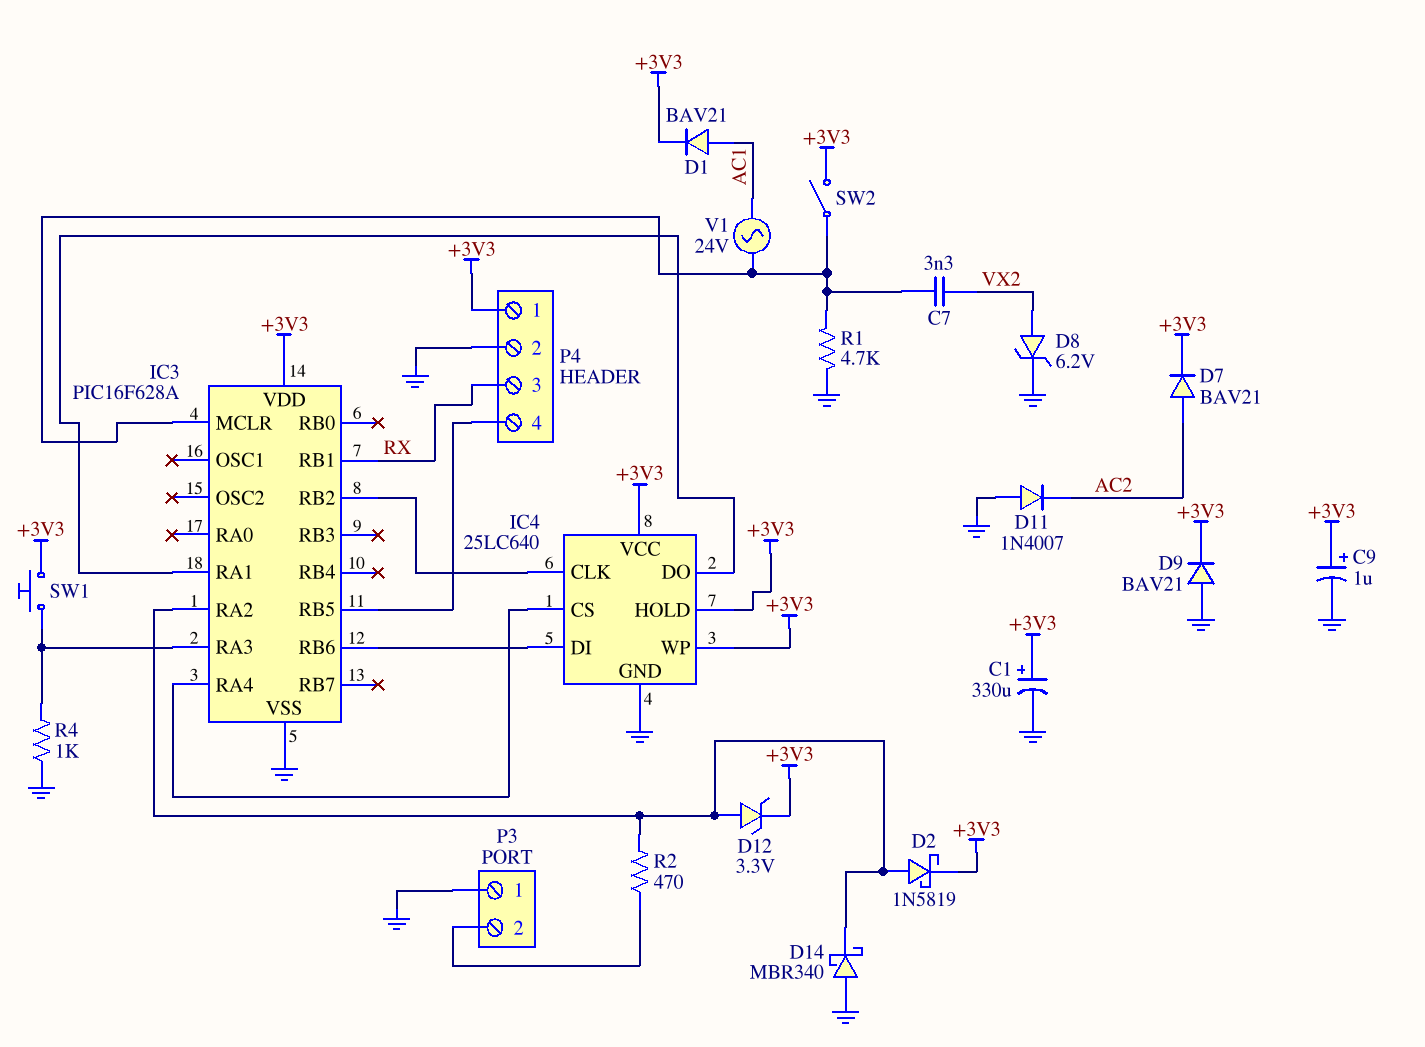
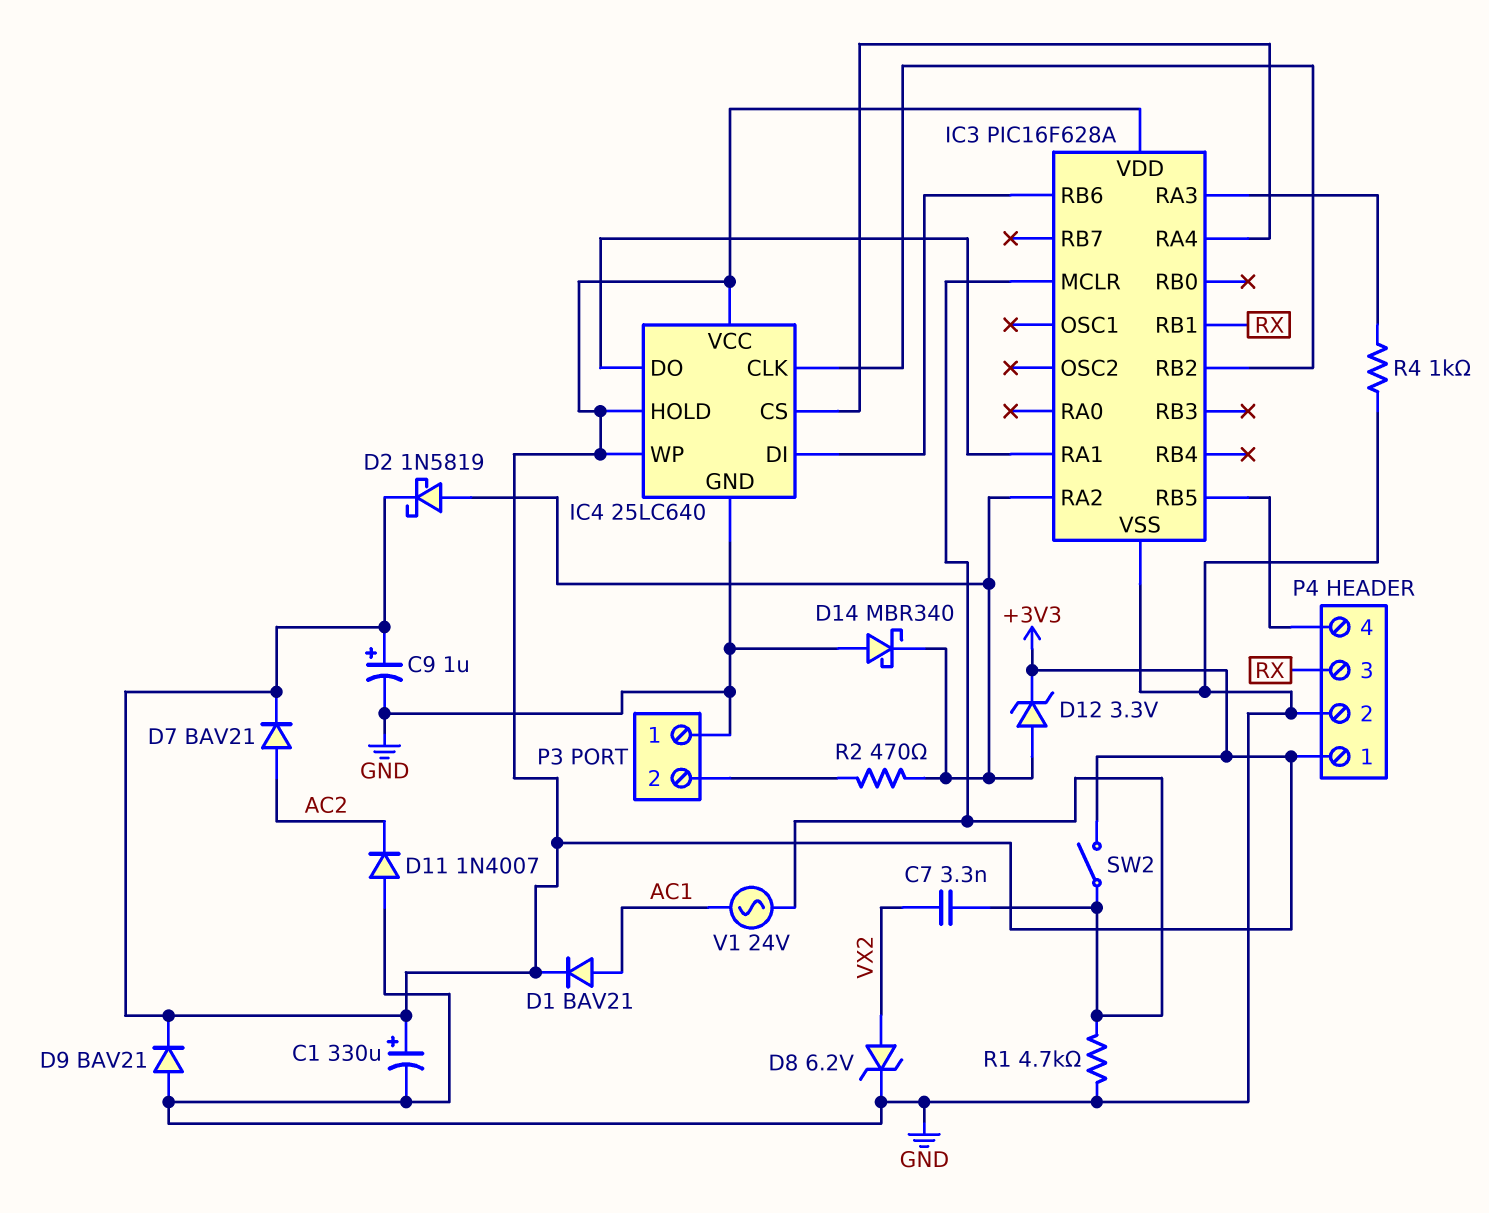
SW1: button (+3V3, IC3/RA3) -> none

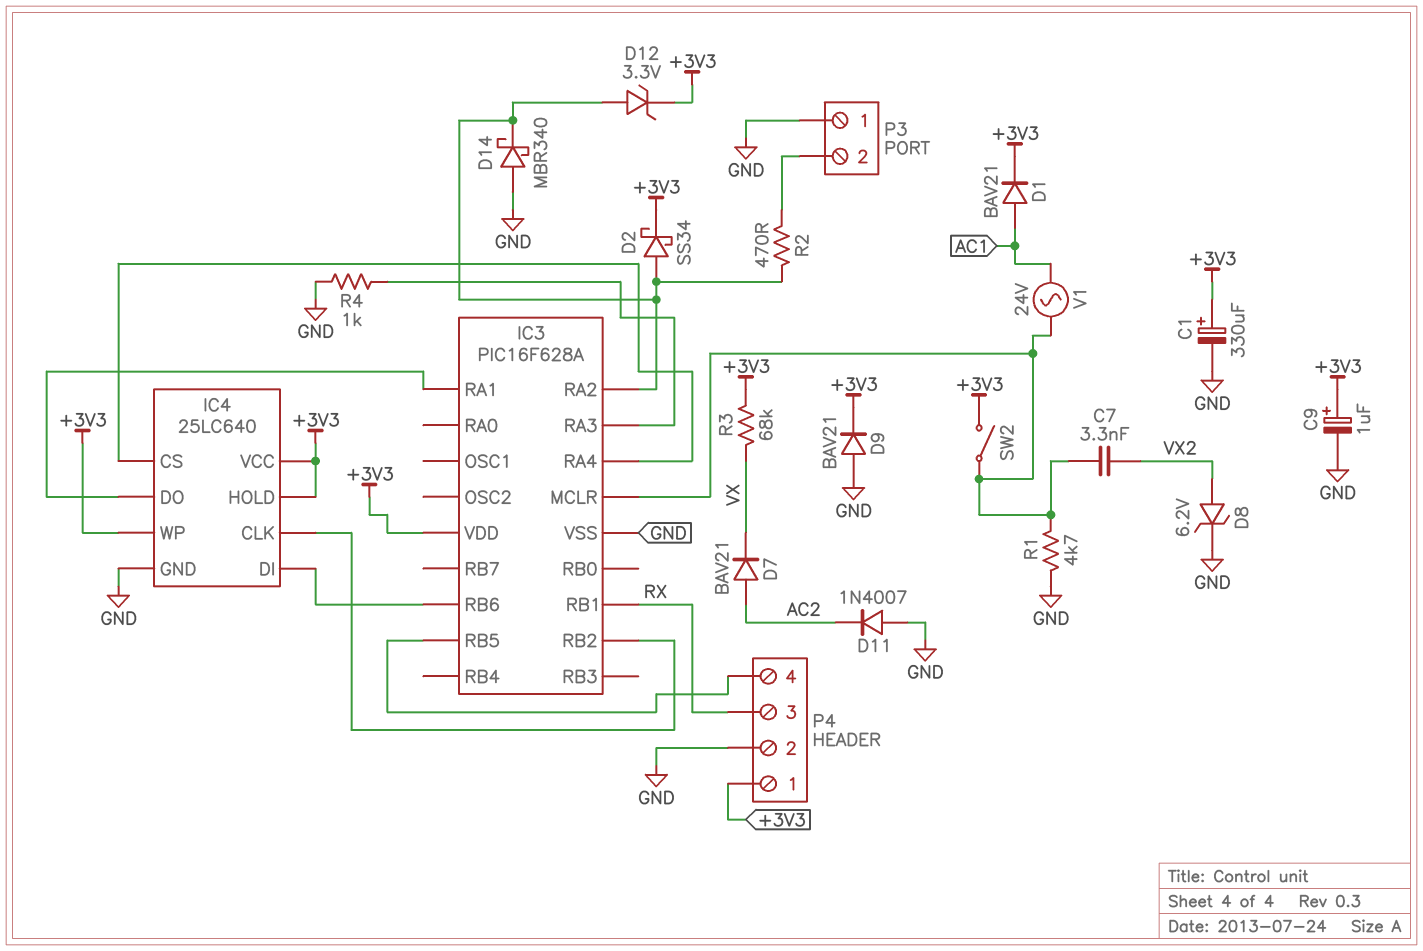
D2: schottky 1N5819 (A IC3/RA2, K +3V3) -> schottky SS34 (A IC3/RA2, K +3V3)
D7: diode BAV21 (A AC2, K +3V3) -> diode BAV21 (A AC2, K VX)
R3: none -> 68k (+3V3, VX)

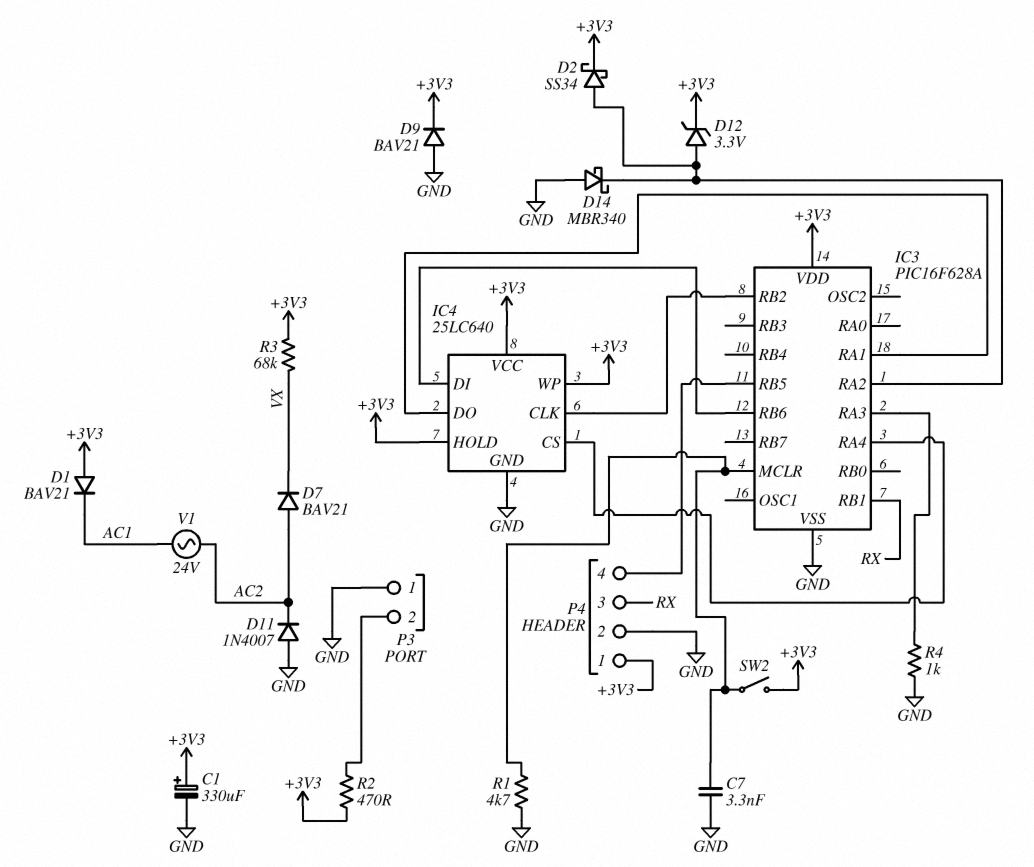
C7: 3.3nF (IC3/MCLR, VX2) -> 3.3nF (GND, IC3/MCLR)
C9: 1uF (plus +3V3, minus GND) -> none
D1: diode BAV21 (A AC1, K +3V3) -> diode BAV21 (A +3V3, K AC1)
D8: zener 6.2V (A VX2, K GND) -> none
R2: 470 (IC3/RA2, P3/2) -> 470 (+3V3, P3/2)
V1: AC 24V (AC1, IC3/MCLR) -> AC 24V (AC1, AC2)

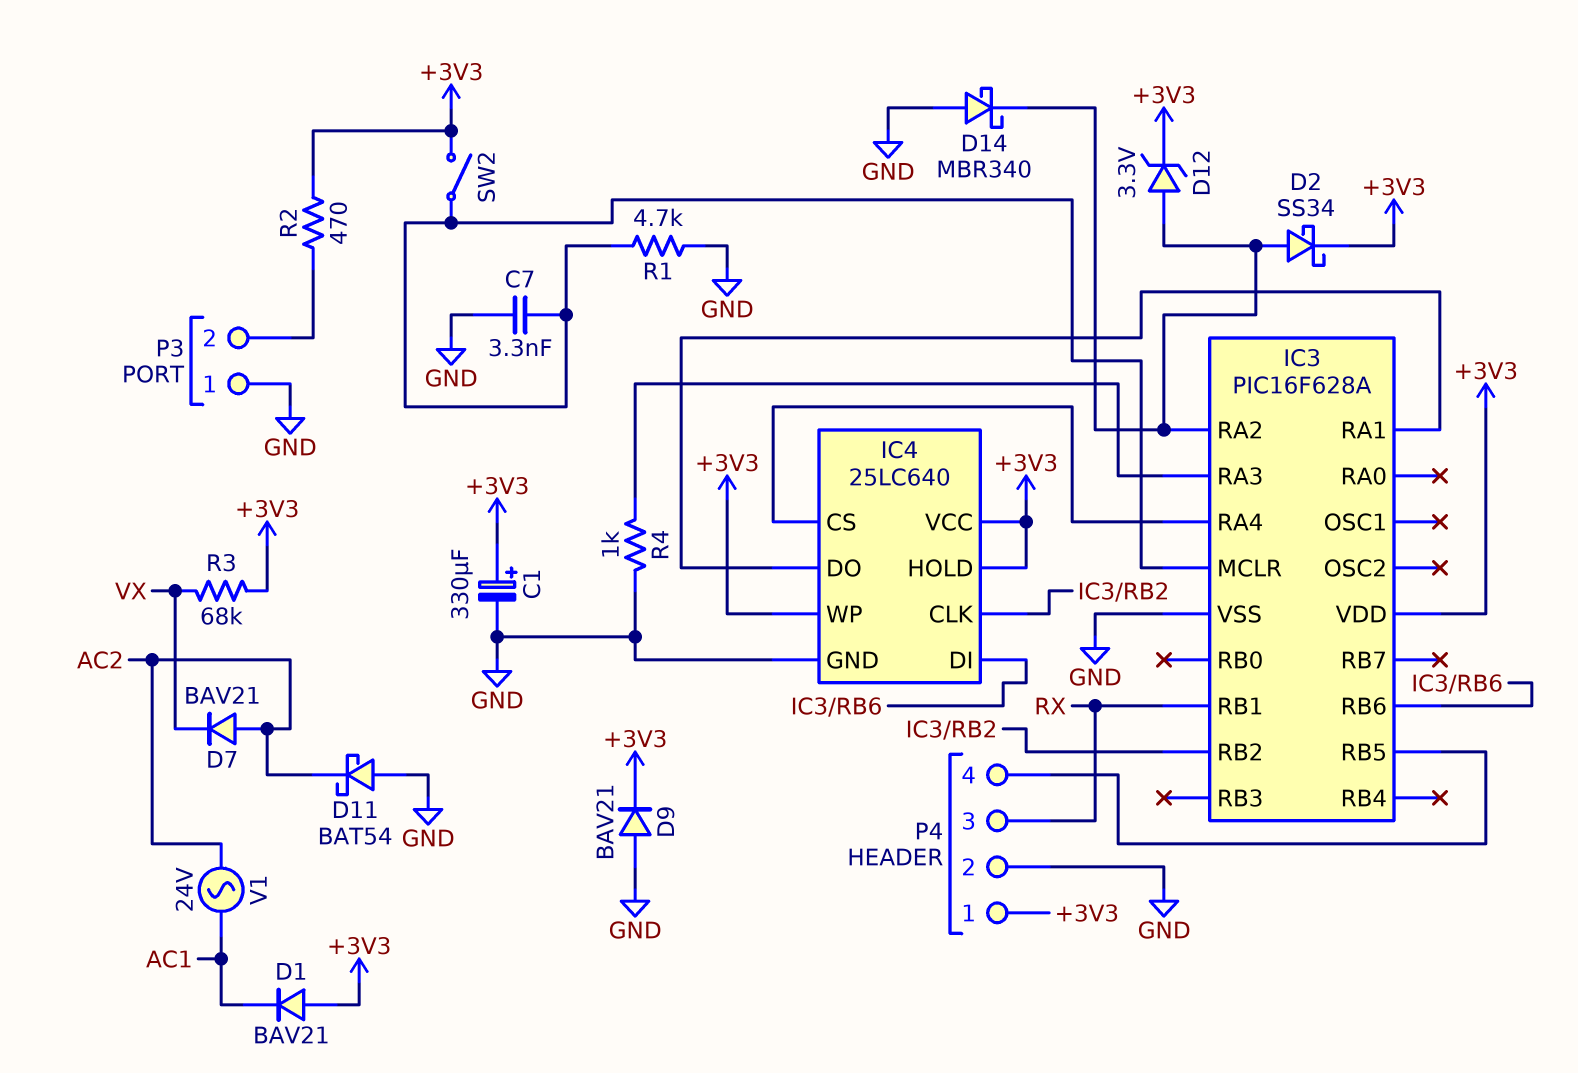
D11: diode 1N4007 (A GND, K AC2) -> schottky BAT54 (A GND, K AC2)

